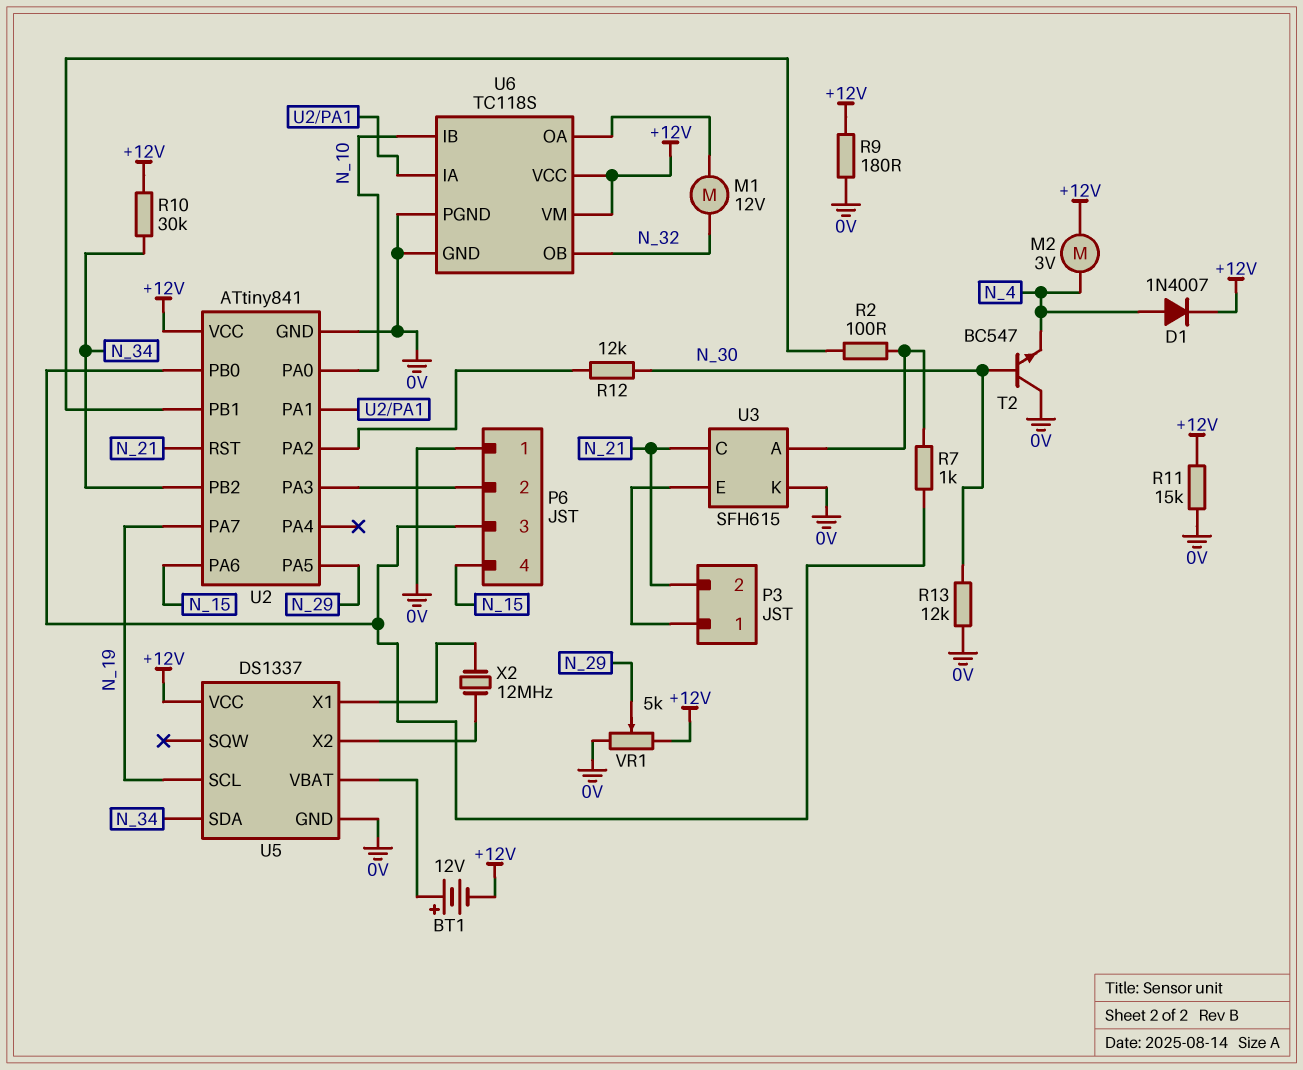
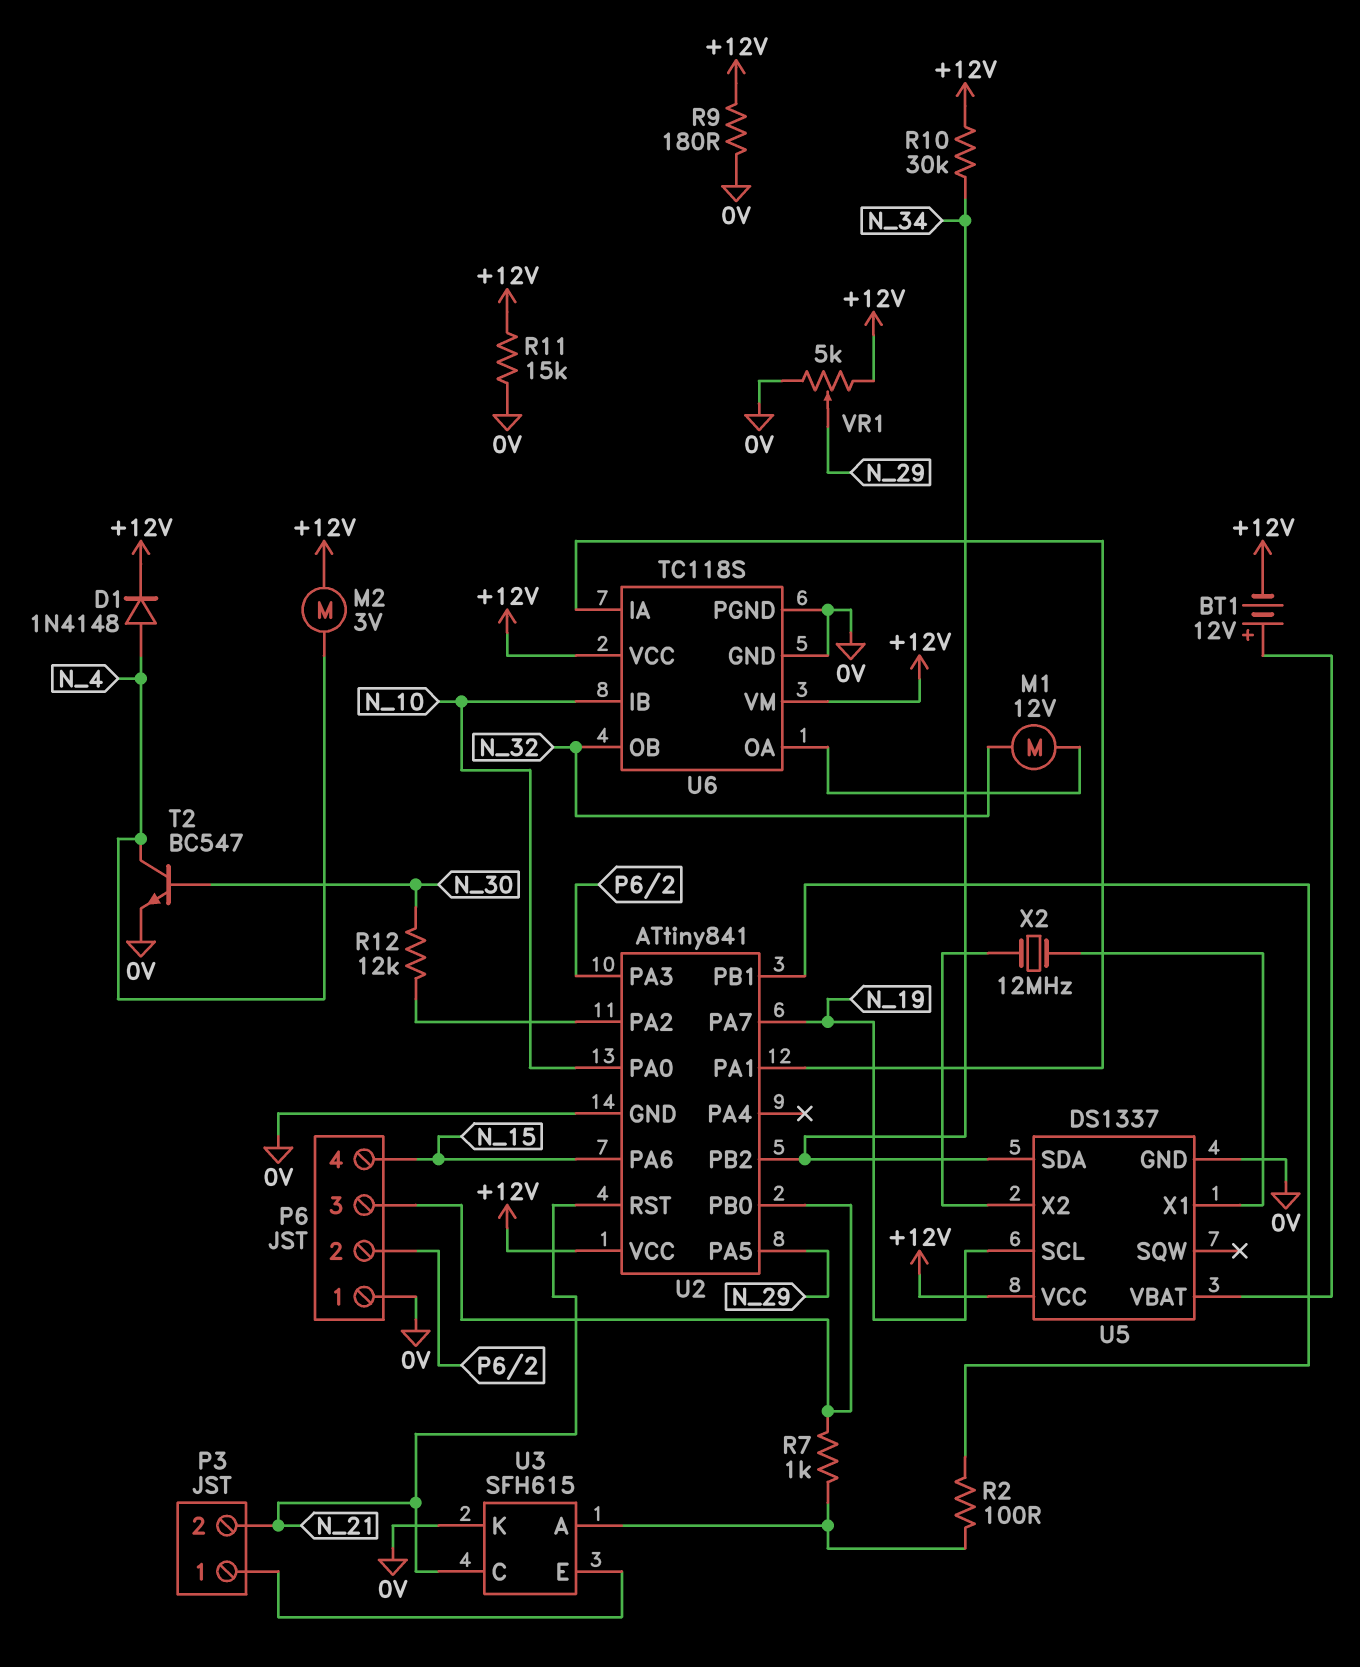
D1: diode 1N4007 (A N_4, K +12V) -> diode 1N4148 (A N_4, K +12V)
R13: 12k (0V, N_30) -> none
T2: NPN BC547 (B N_30, C 0V, E N_4) -> NPN BC547 (B N_30, C N_4, E 0V)

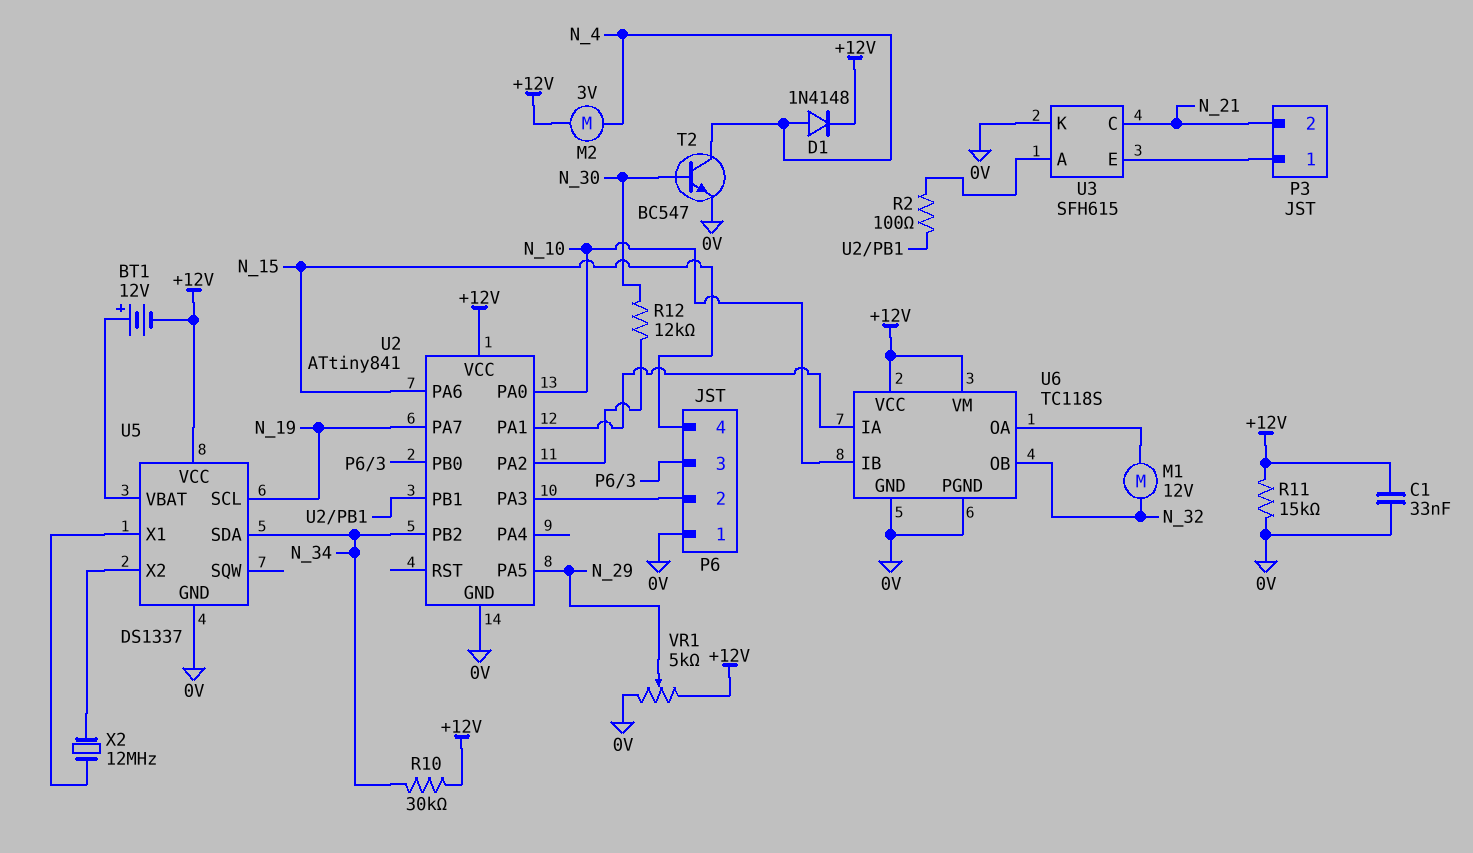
C1: none -> 33nF (+12V, 0V)
R7: 1k (P6/3, U3/A) -> none
R9: 180 (+12V, 0V) -> none
U2 pin RST: N_21 -> none

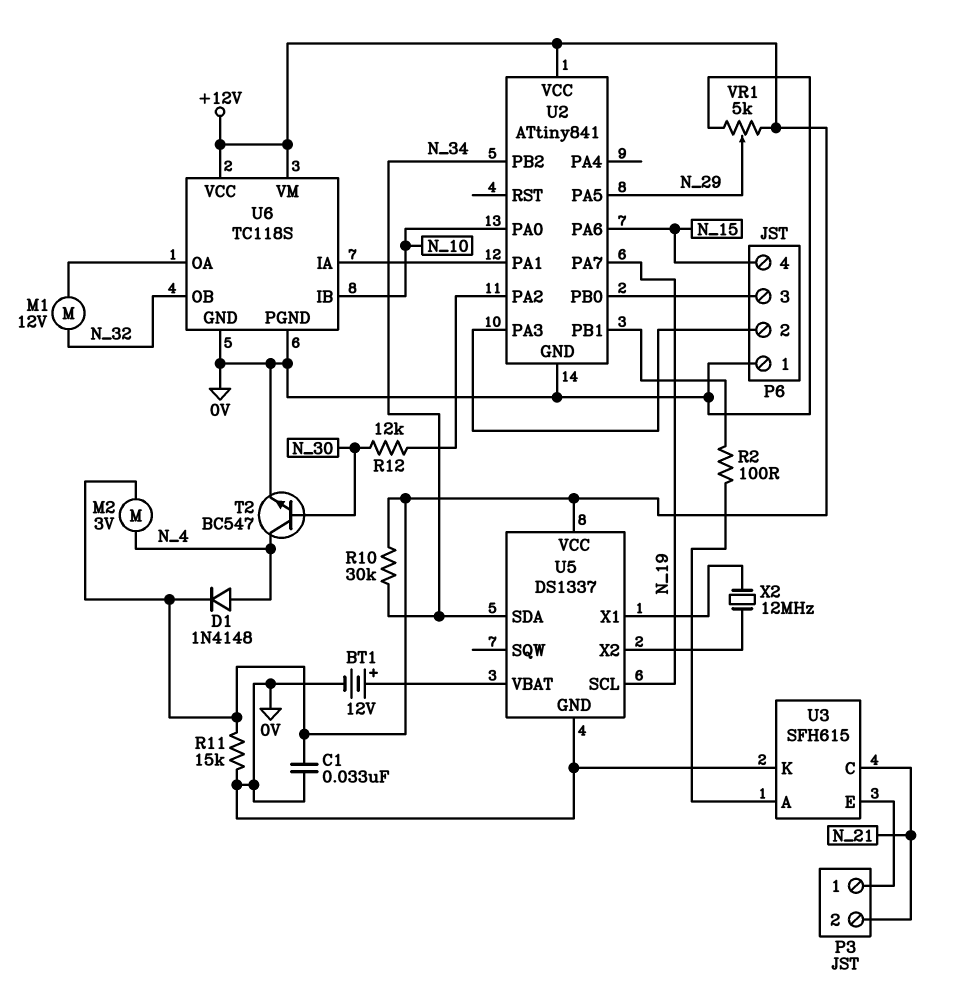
BT1: 12V (plus U5/VBAT, minus +12V) -> 12V (plus U5/VBAT, minus 0V)

